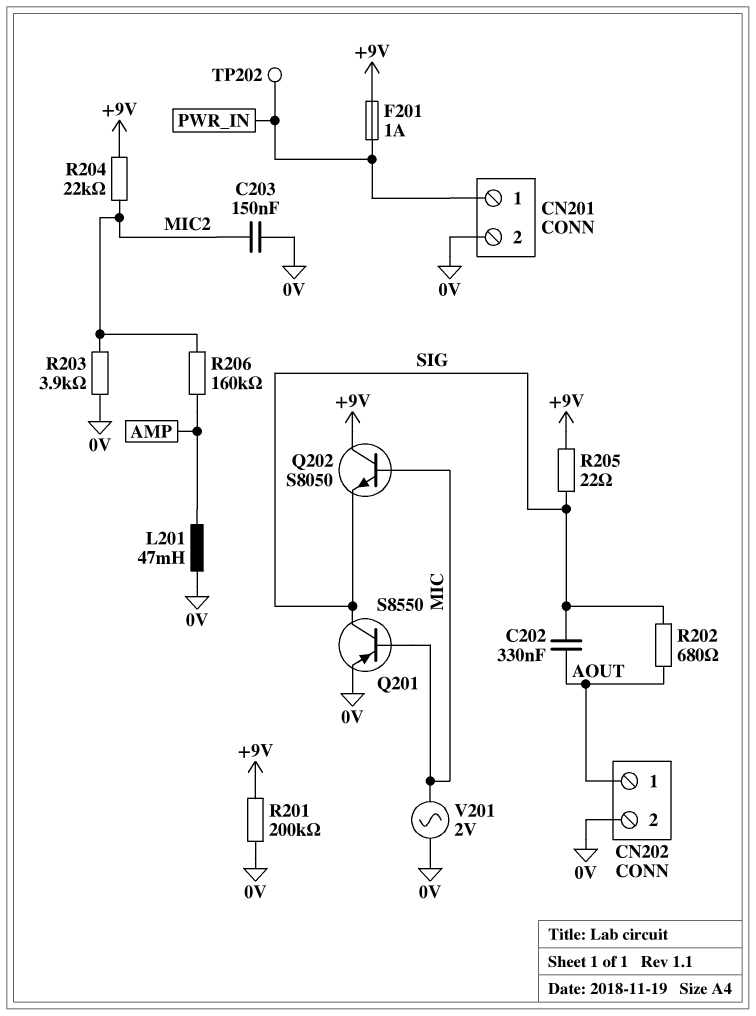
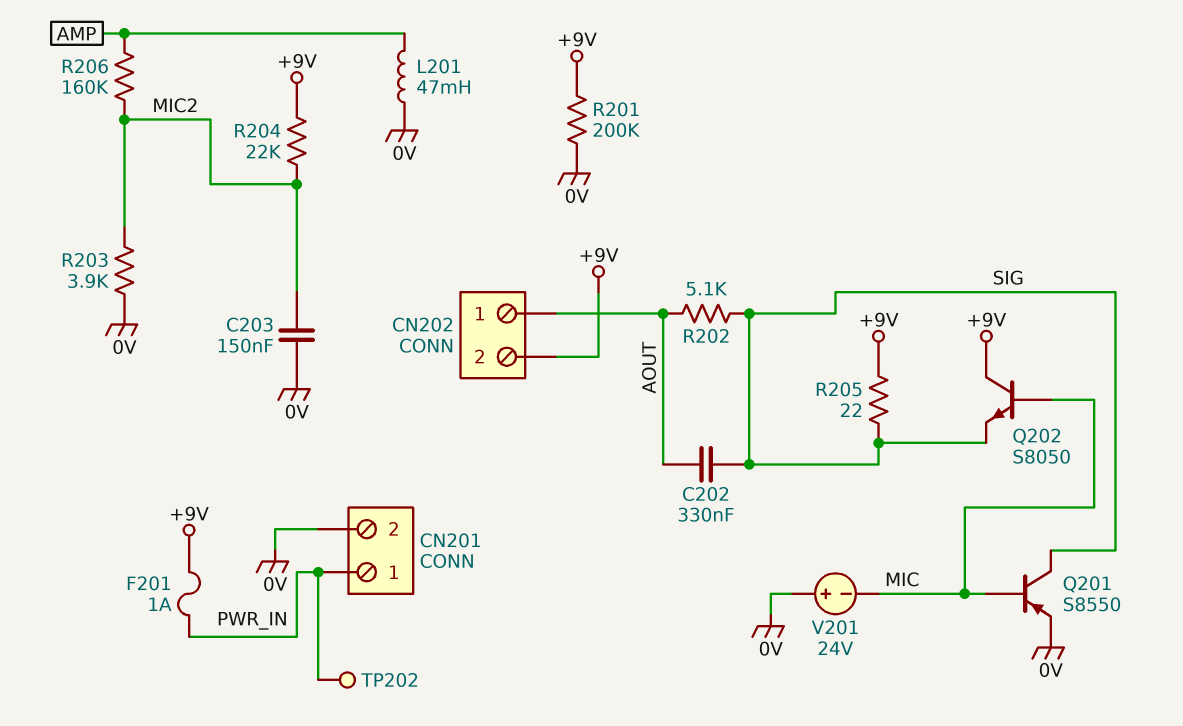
CN202 pin 2: 0V -> +9V
R202: 680 (AOUT, SIG) -> 5.1k (AOUT, SIG)
V201: AC 2V (0V, MIC) -> 24V (plus 0V, minus MIC)

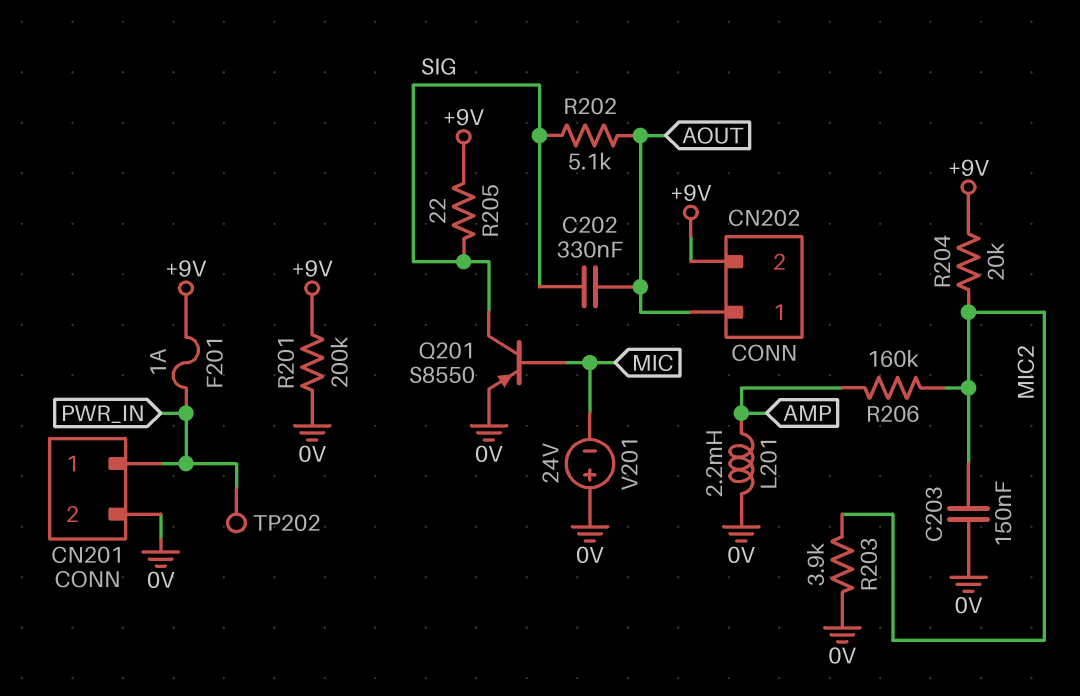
L201: 47mH (0V, AMP) -> 2.2mH (0V, AMP)
Q202: NPN S8050 (B MIC, C +9V, E SIG) -> none
R204: 22k (+9V, MIC2) -> 20k (+9V, MIC2)

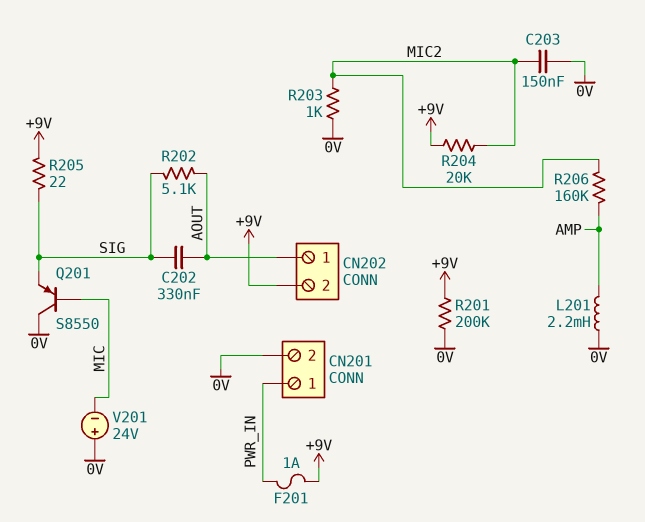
Q201: PNP S8550 (B MIC, C SIG, E 0V) -> PNP S8550 (B MIC, C 0V, E SIG)
R203: 3.9k (0V, MIC2) -> 1k (0V, MIC2)
TP202: test point (PWR_IN) -> none

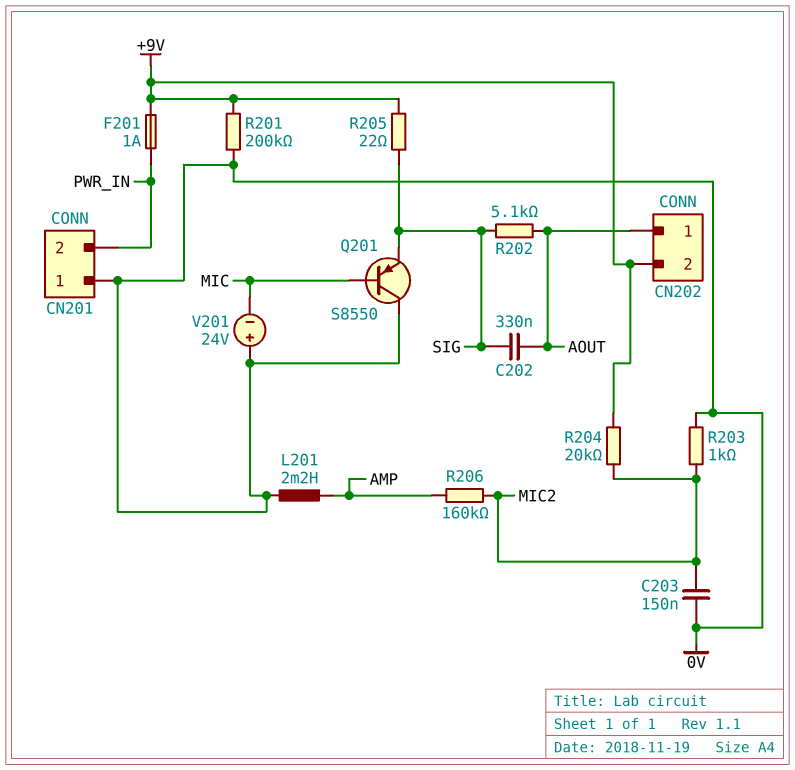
CN201 pin 1: PWR_IN -> 0V
CN201 pin 2: 0V -> PWR_IN

